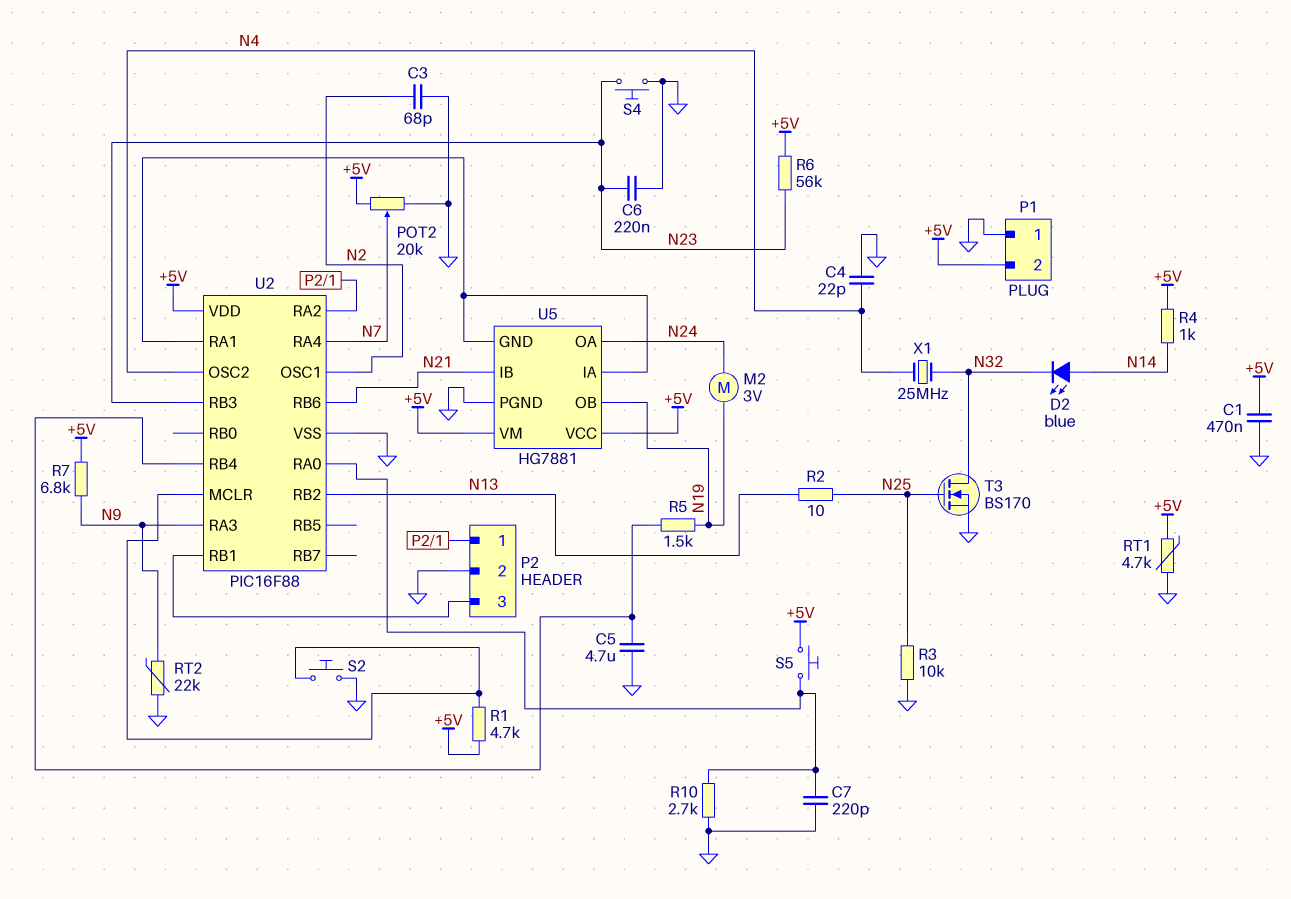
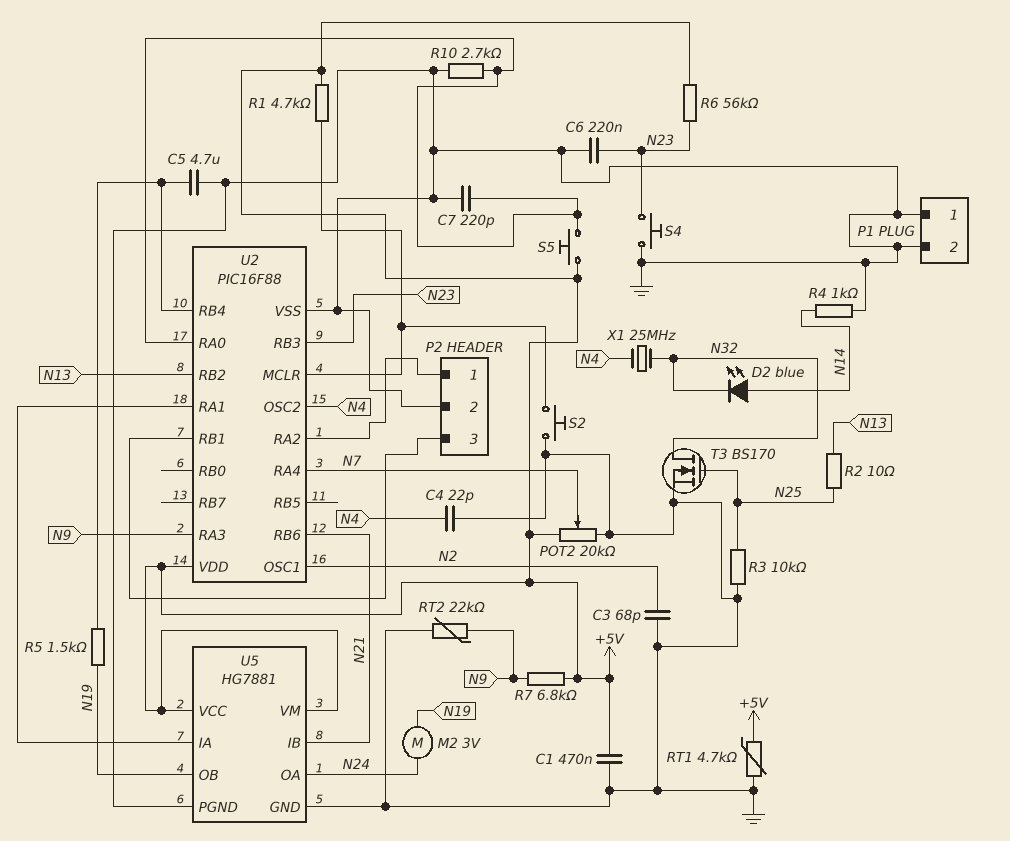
P1 pin 2: +5V -> GND
R4: 1k (+5V, N14) -> 1k (GND, N14)
U5 pin GND: U2/RA1 -> GND

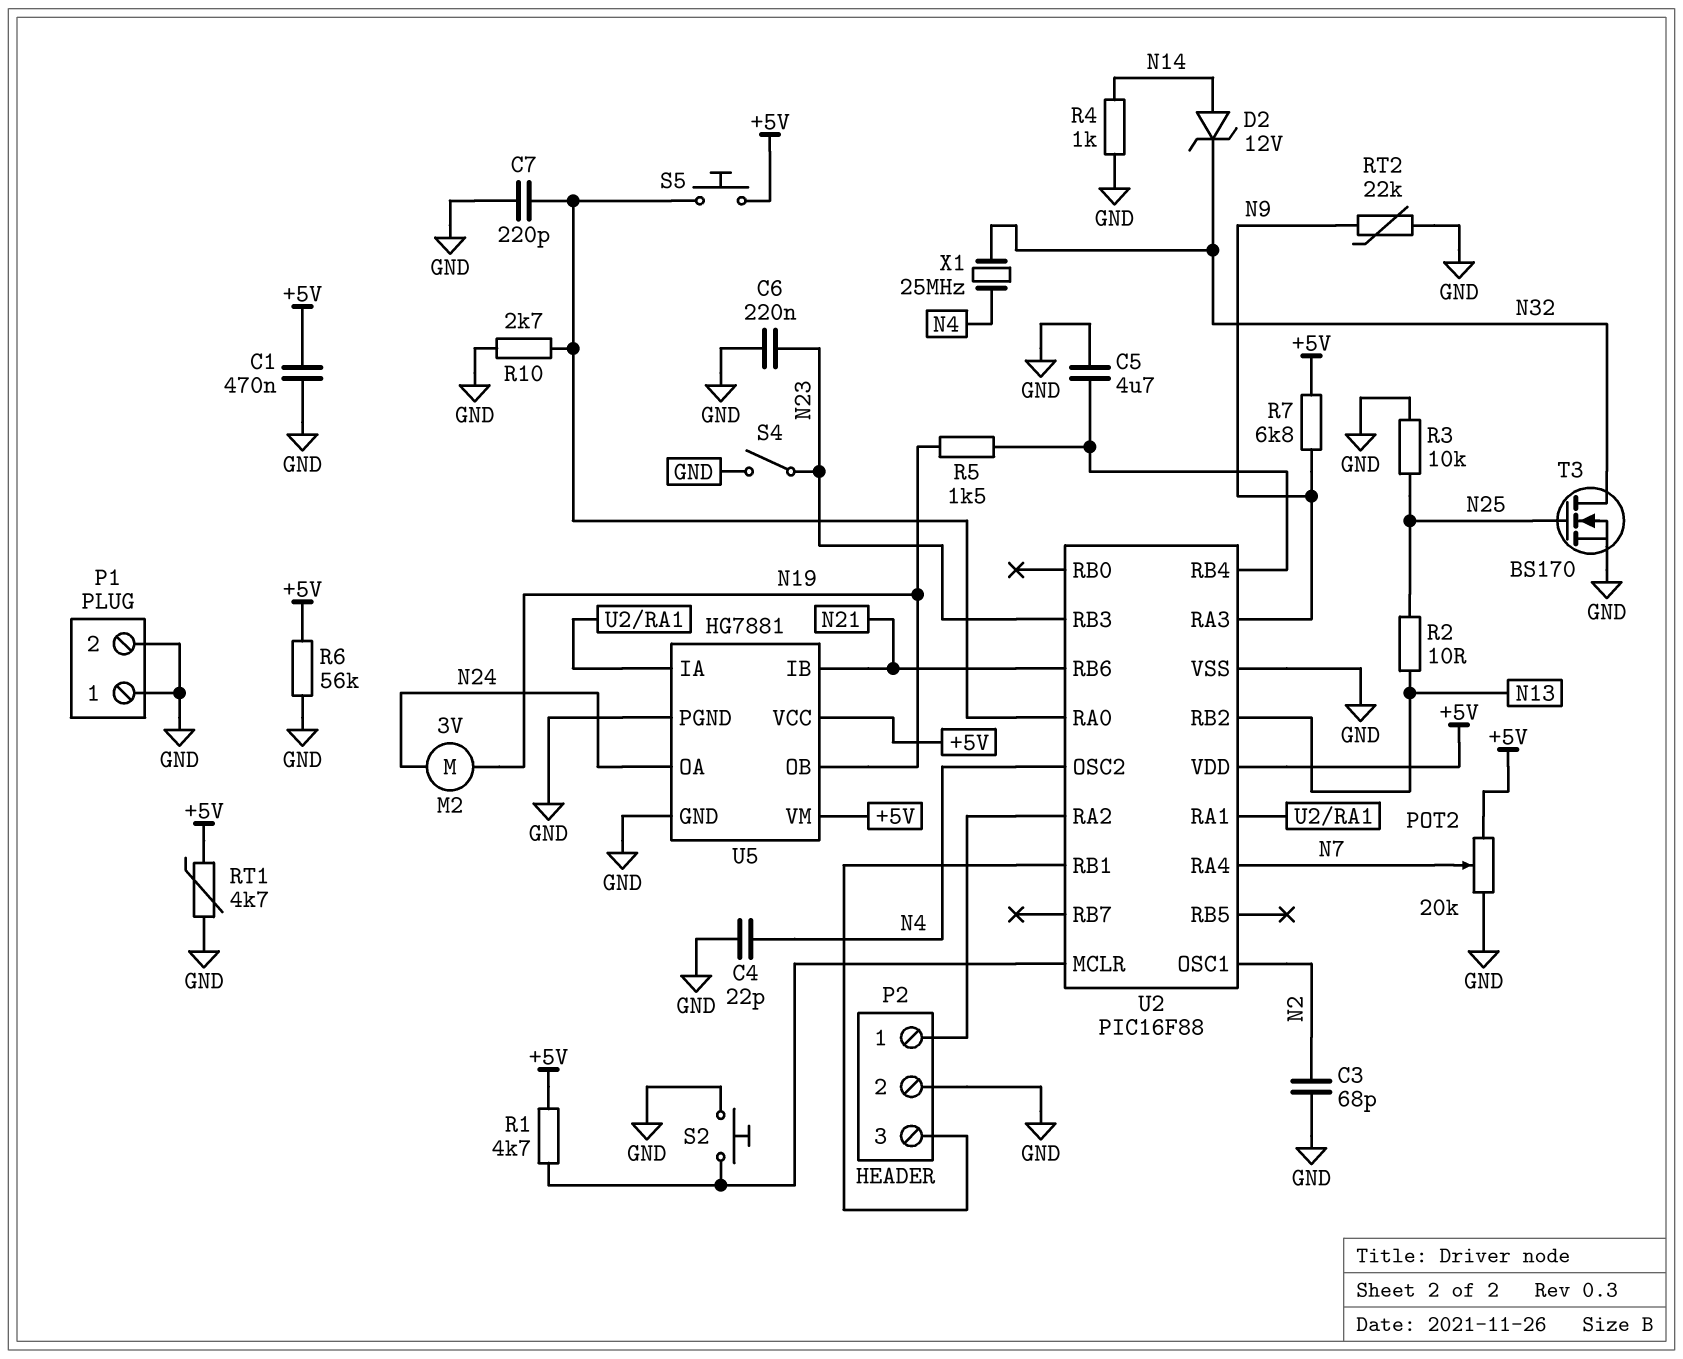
D2: LED blue (A N14, K N32) -> zener 12V (A N14, K N32)
R6: 56k (+5V, N23) -> 56k (+5V, GND)
S4: button (GND, N23) -> switch (GND, N23)

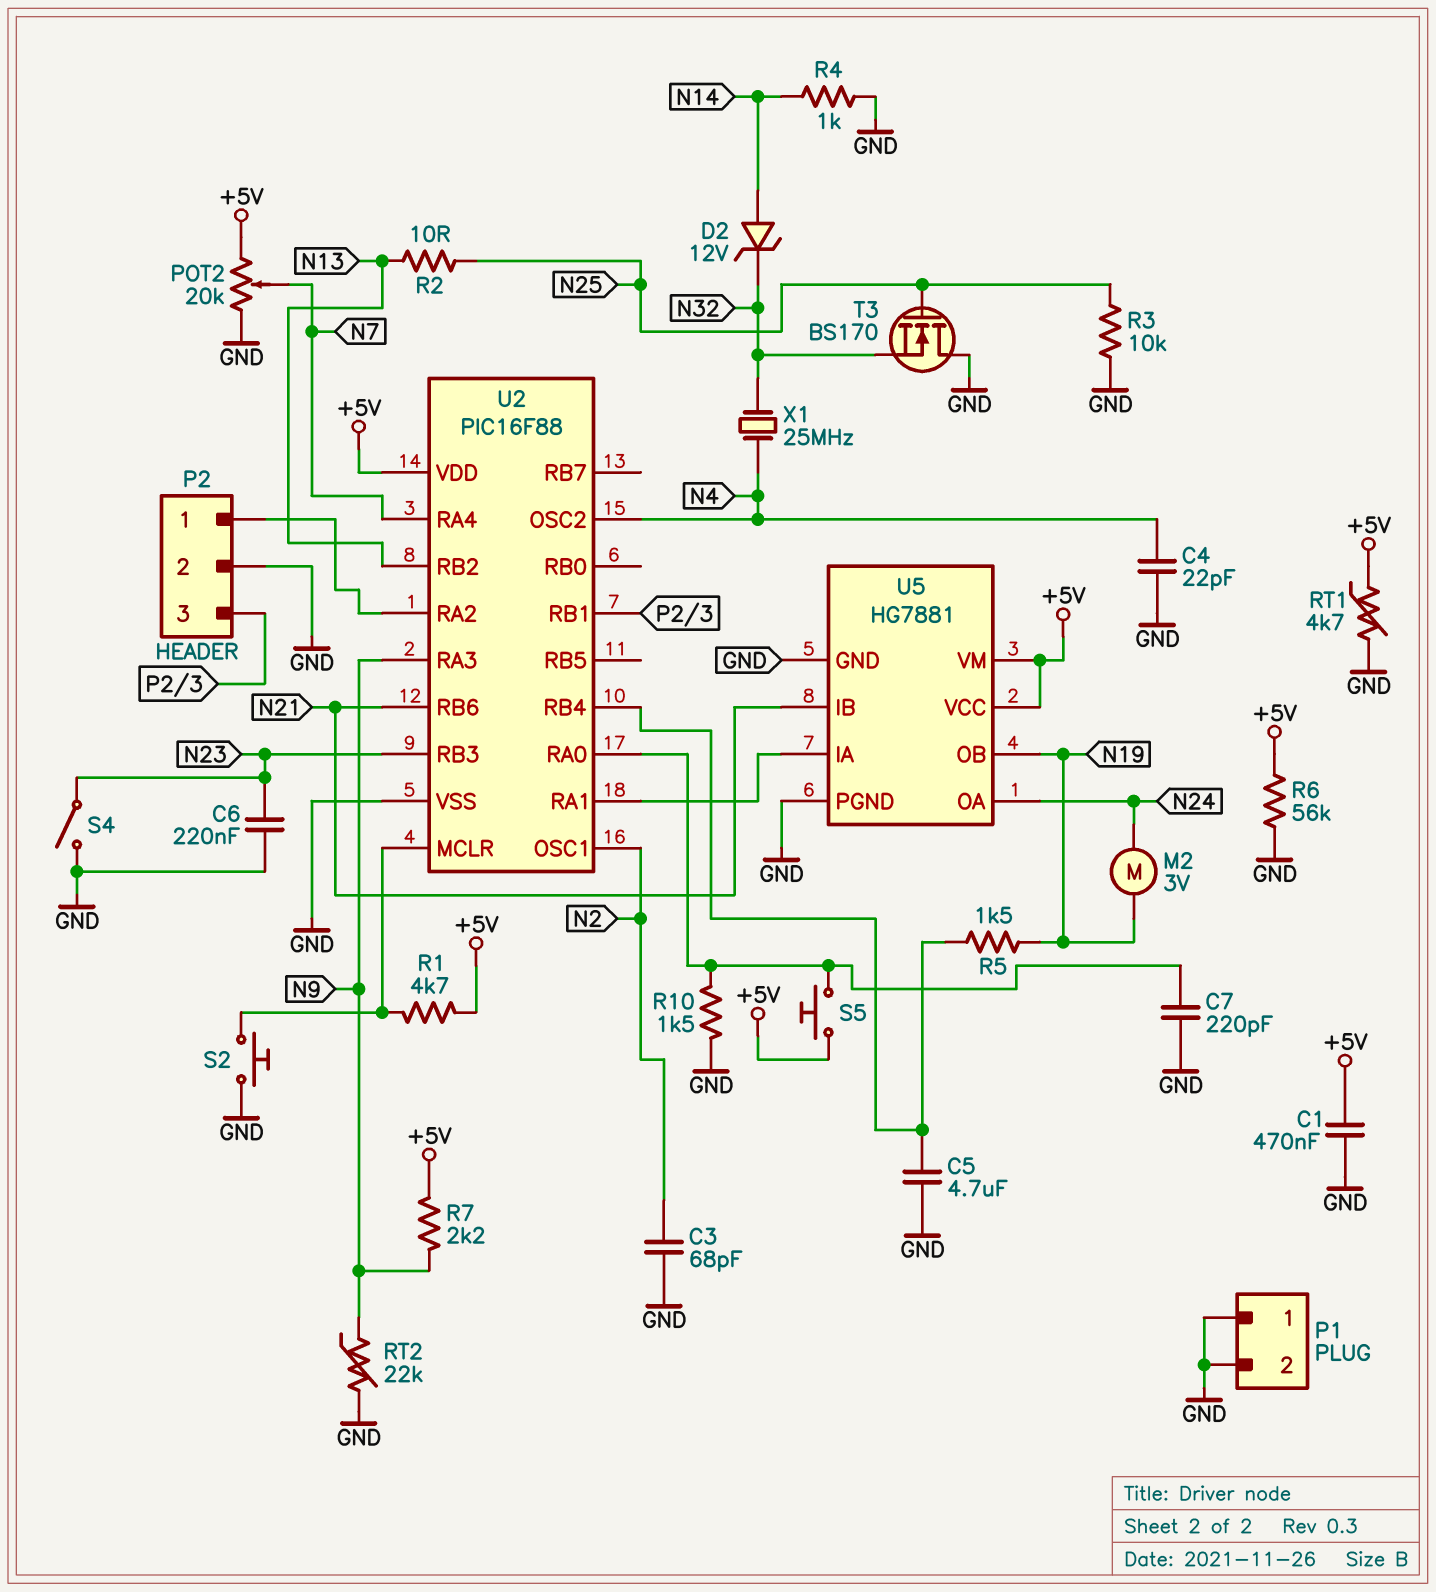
R7: 6.8k (+5V, N9) -> 2.2k (+5V, N9)
R10: 2.7k (GND, U2/RA0) -> 1.5k (GND, U2/RA0)
T3: NMOS BS170 (G N25, D N32, S GND) -> NMOS BS170 (G N25, D GND, S N32)

